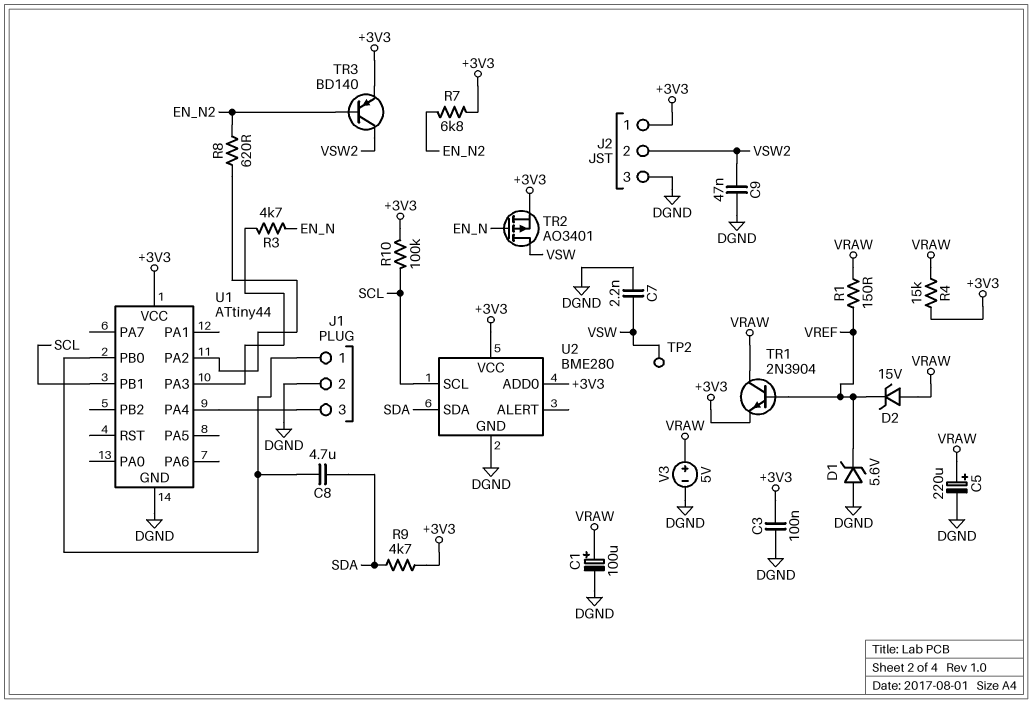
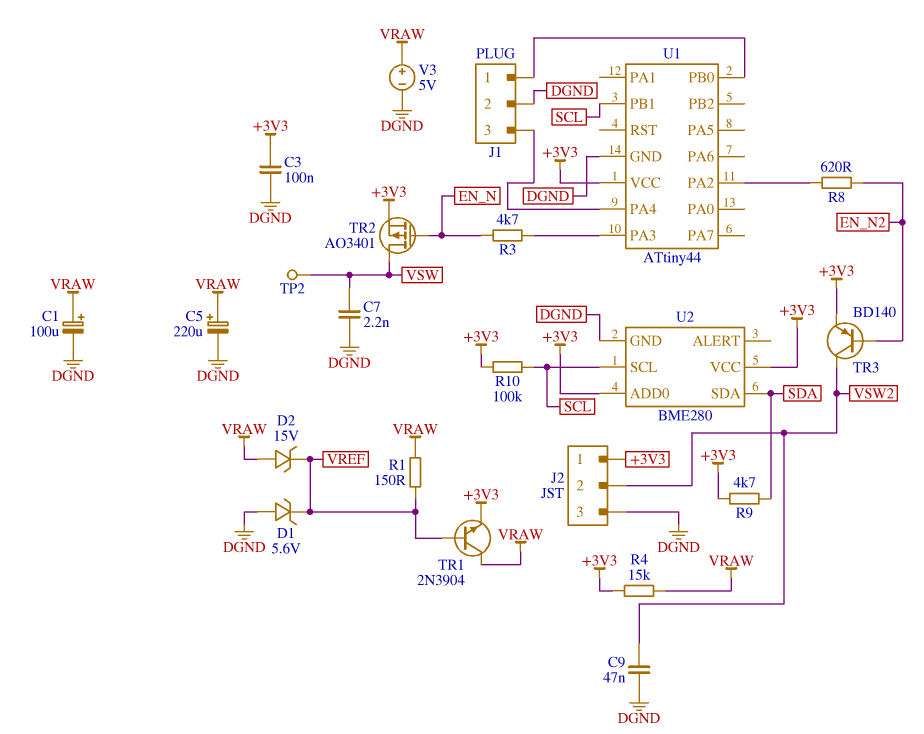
C8: 4.7uF (J1/1, SDA) -> none
R7: 6.8k (+3V3, EN_N2) -> none

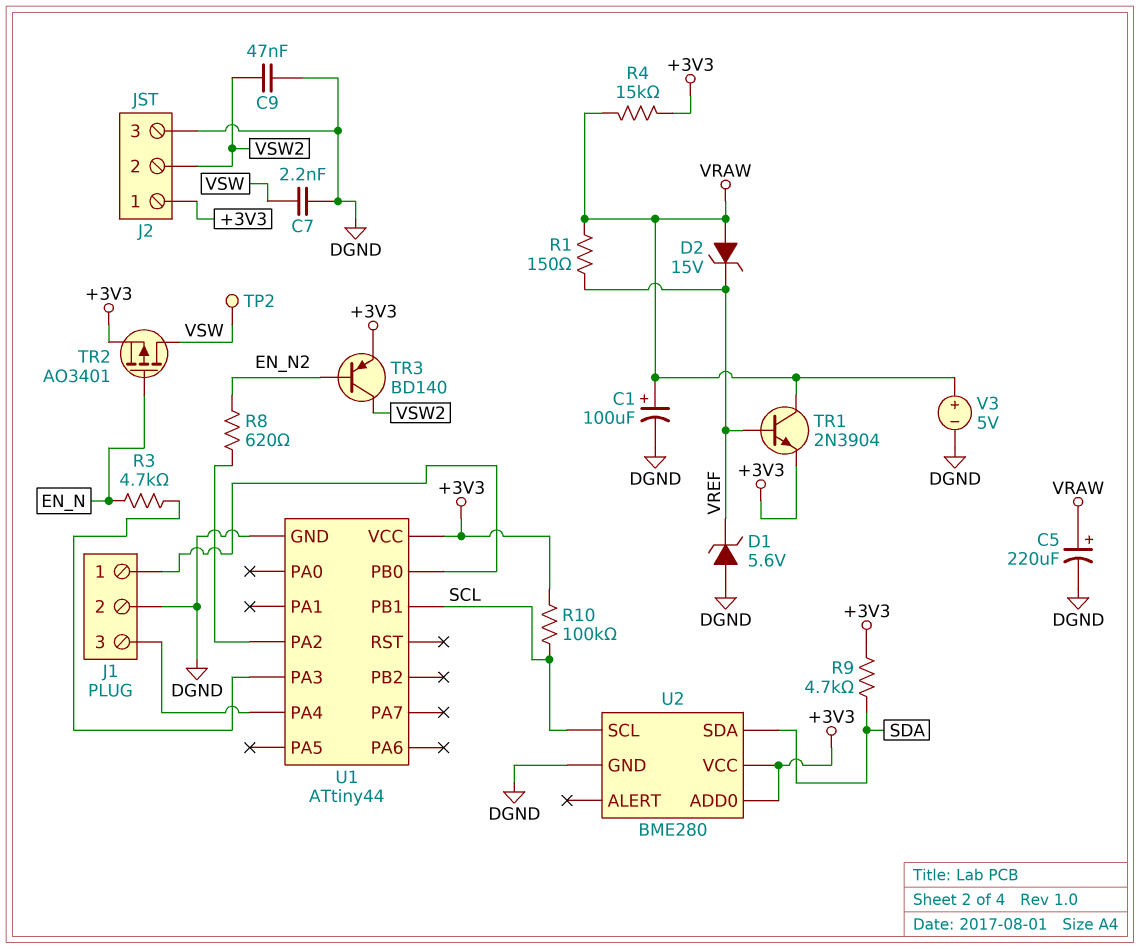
C3: 100nF (+3V3, DGND) -> none

